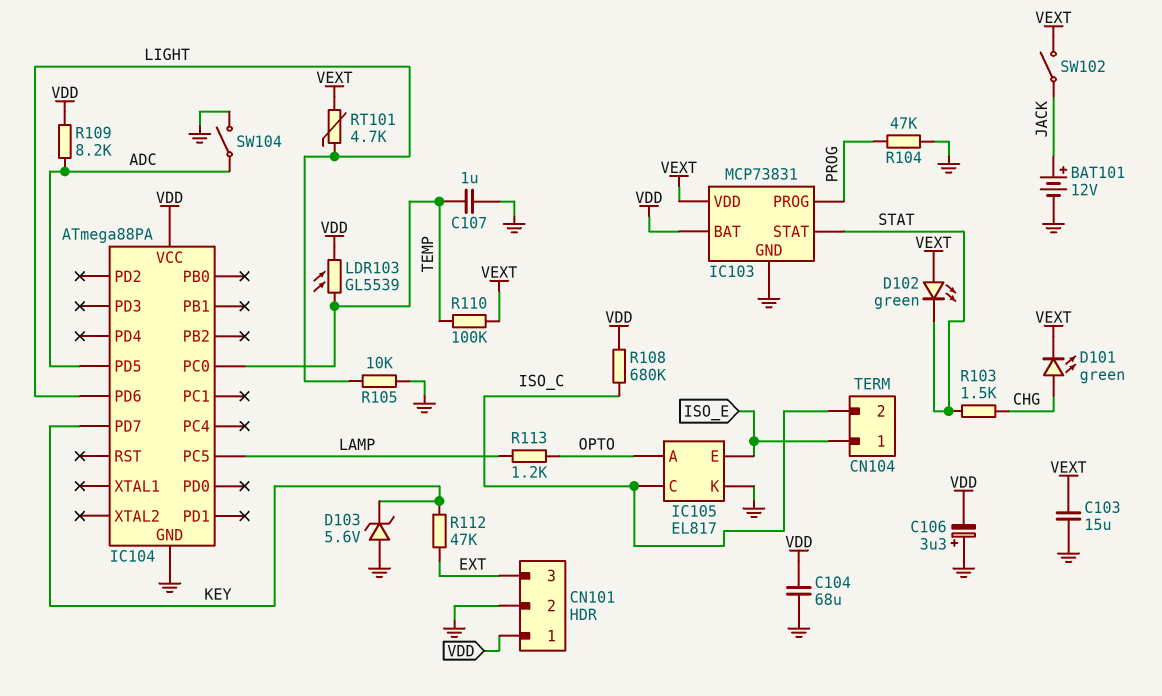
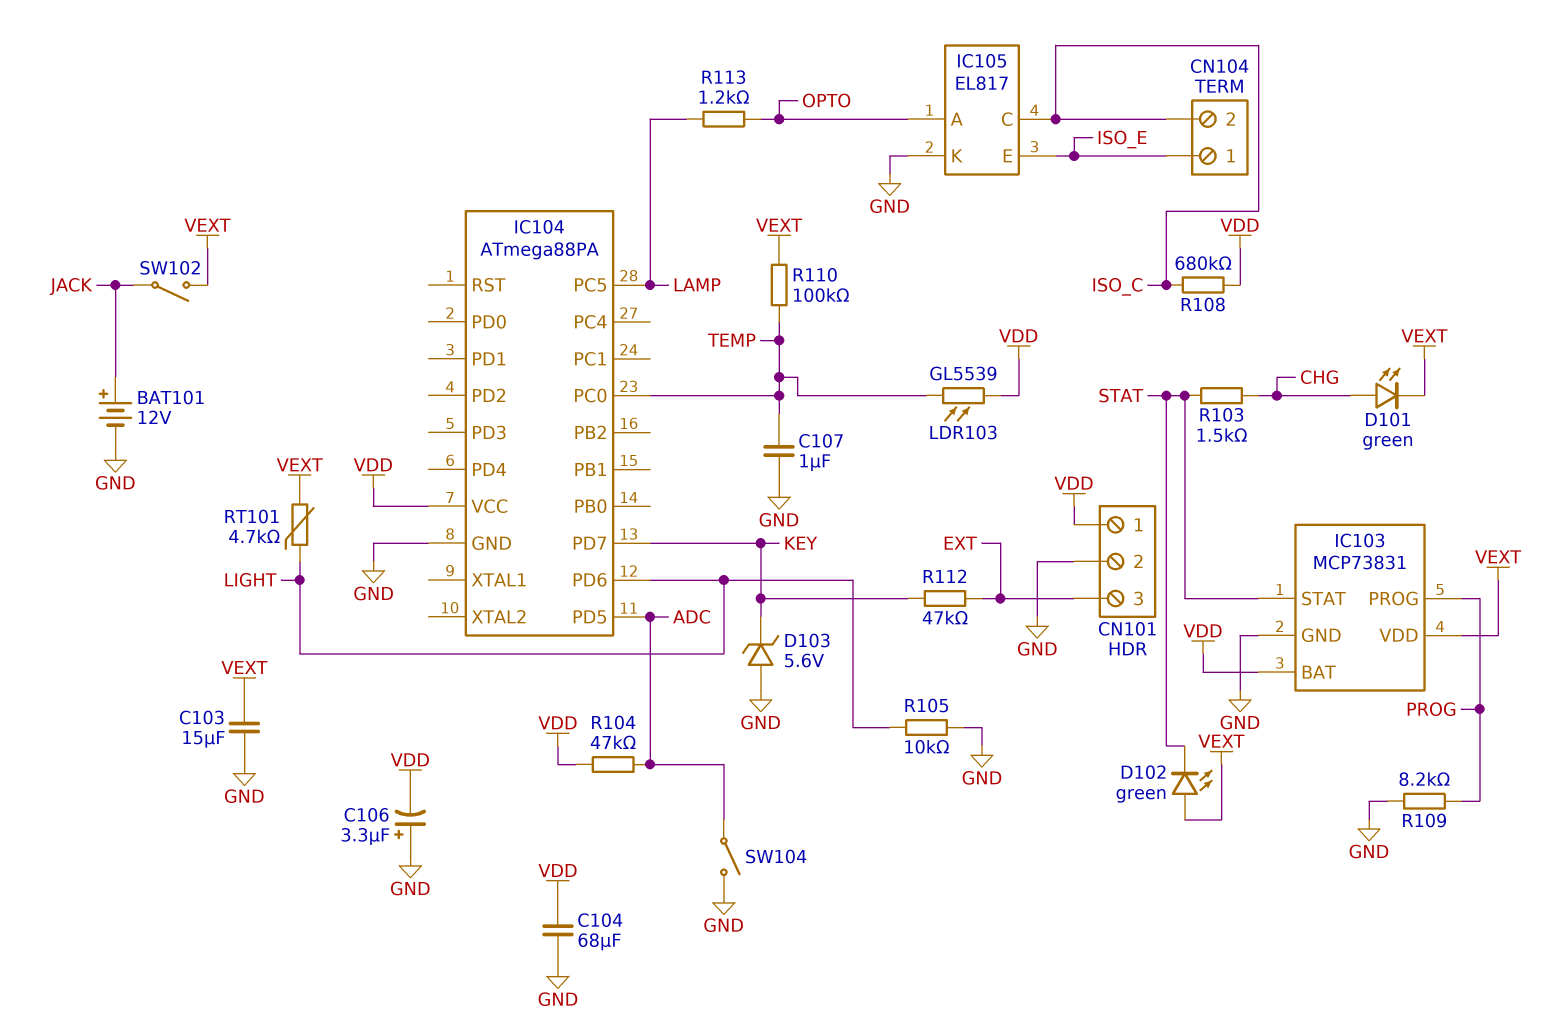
R104: 47k (GND, PROG) -> 47k (ADC, VDD)
R109: 8.2k (ADC, VDD) -> 8.2k (GND, PROG)

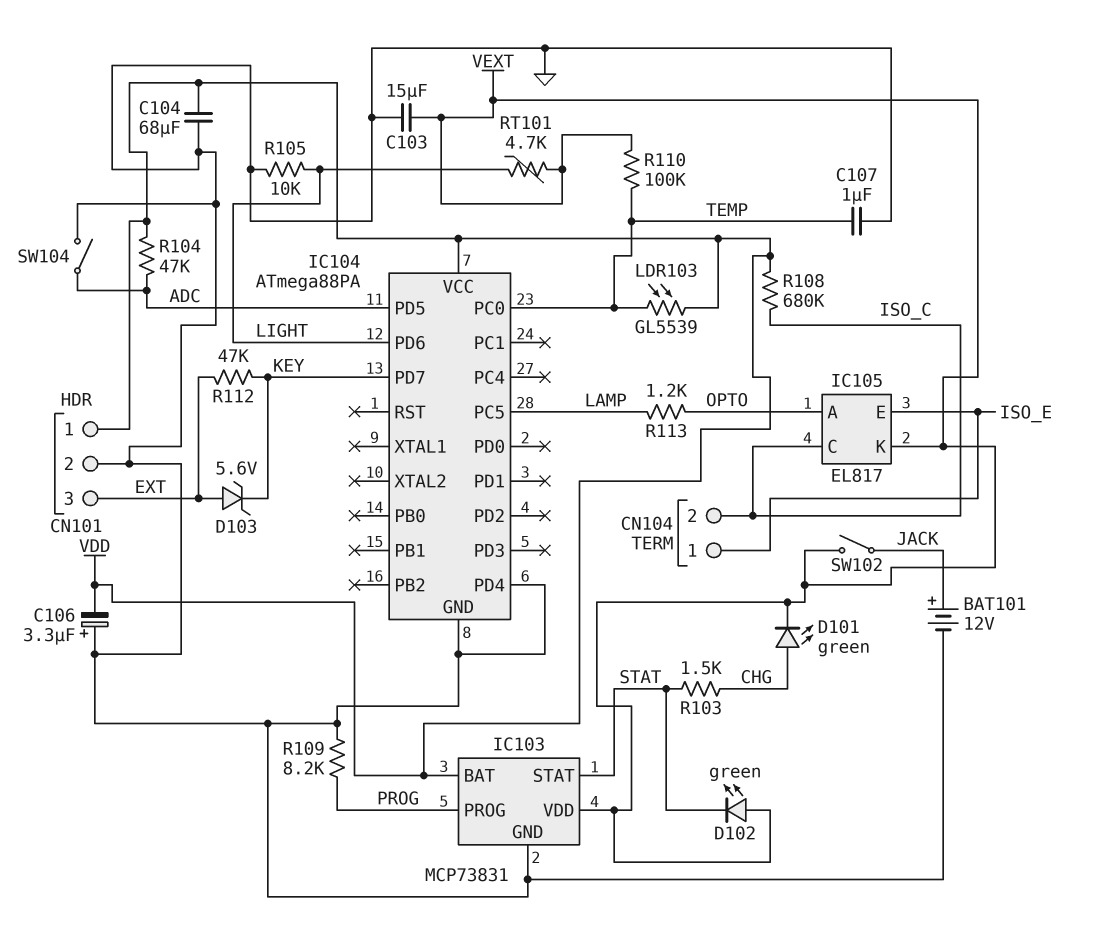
D103: zener 5.6V (A GND, K KEY) -> zener 5.6V (A EXT, K KEY)
IC104 pin PD4: none -> GND
IC105 pin K: GND -> VEXT

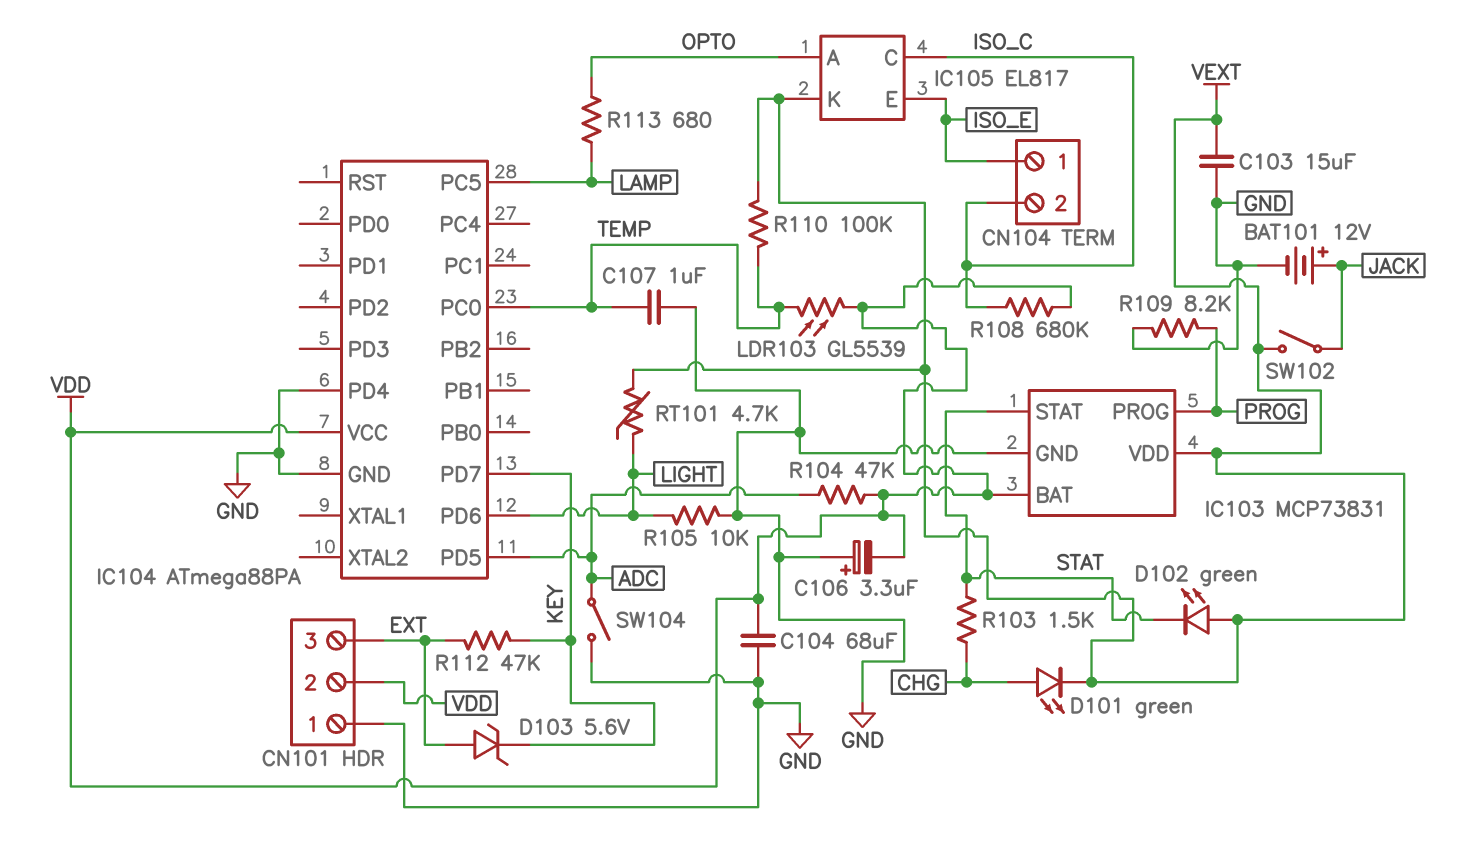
CN101 pin 1: VDD -> GND
CN101 pin 2: GND -> VDD
R113: 1.2k (LAMP, OPTO) -> 680 (LAMP, OPTO)

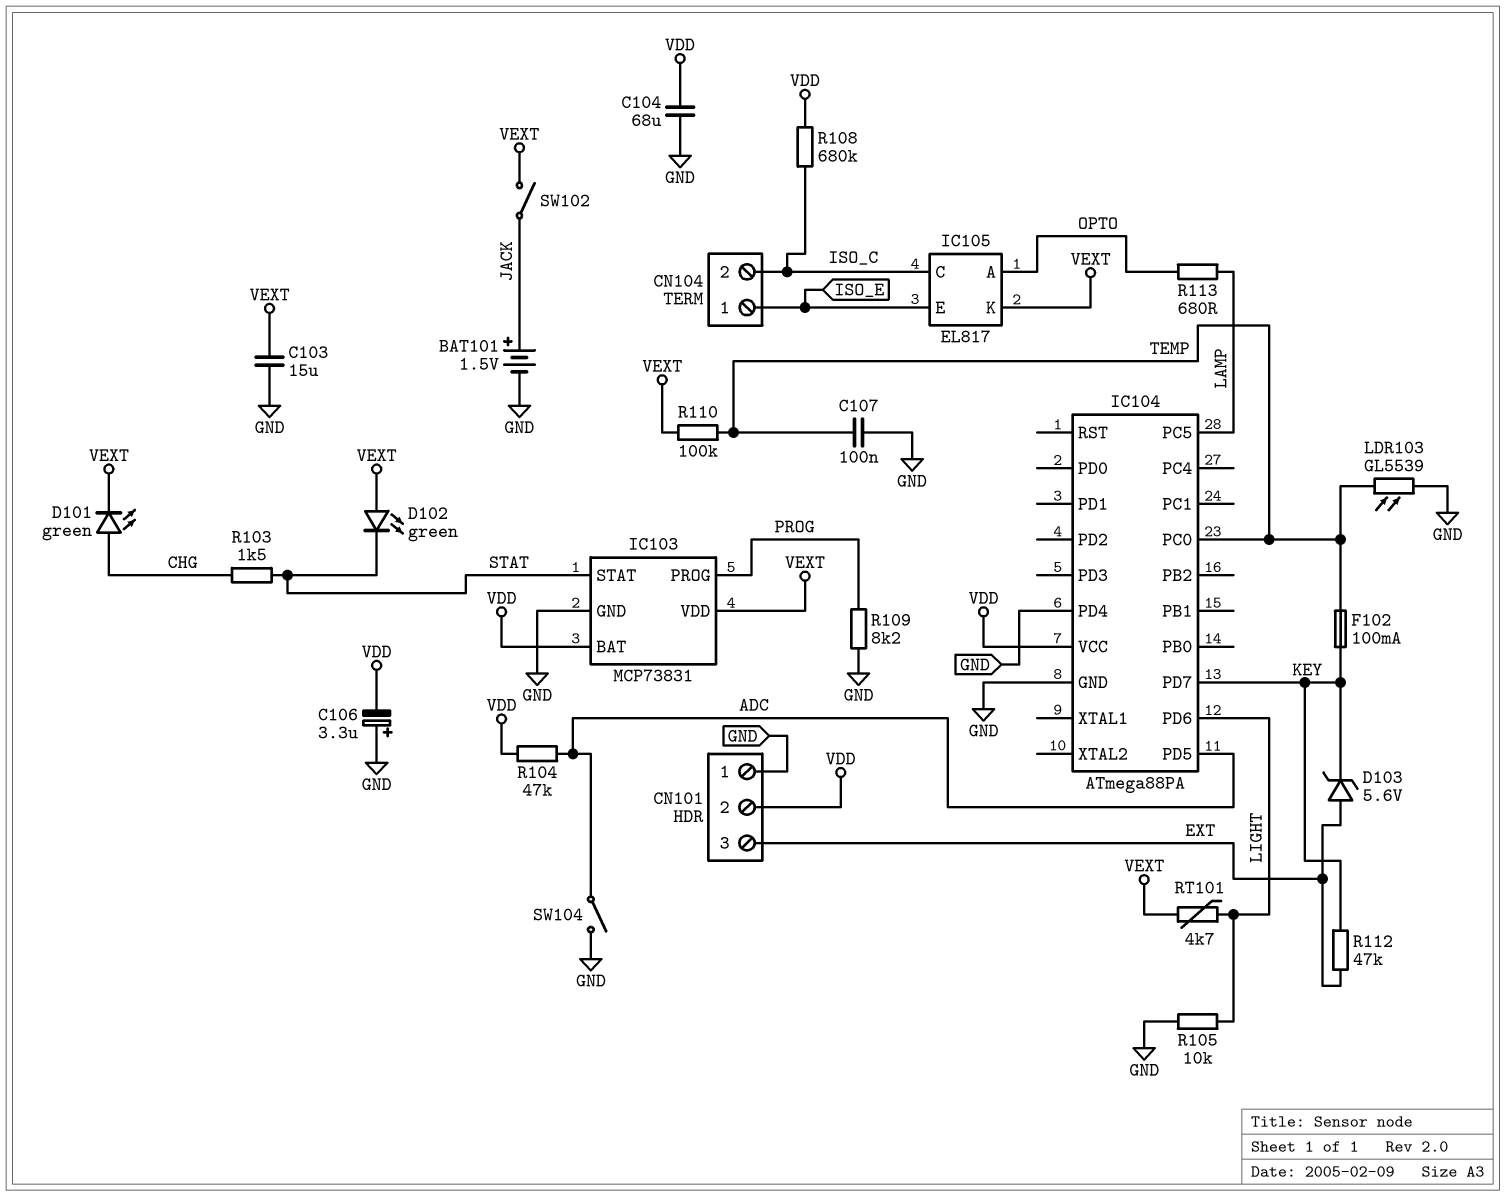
BAT101: 12V (plus JACK, minus GND) -> 1.5V (plus JACK, minus GND)
C107: 1uF (GND, TEMP) -> 100nF (GND, TEMP)
F102: none -> 100mA (KEY, TEMP)
LDR103: GL5539 (TEMP, VDD) -> GL5539 (GND, TEMP)

